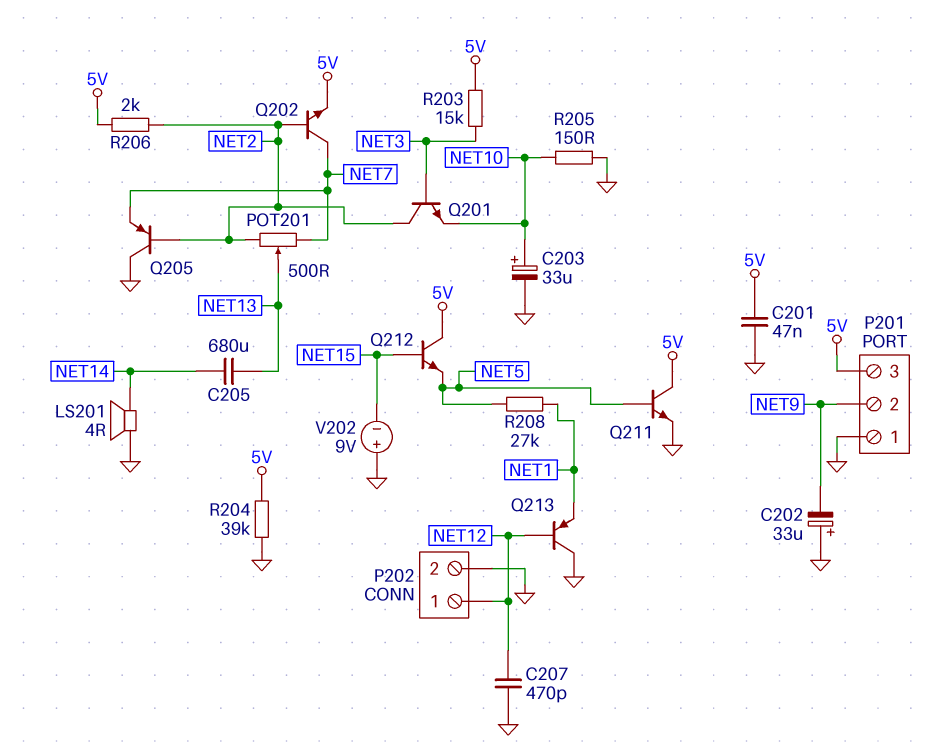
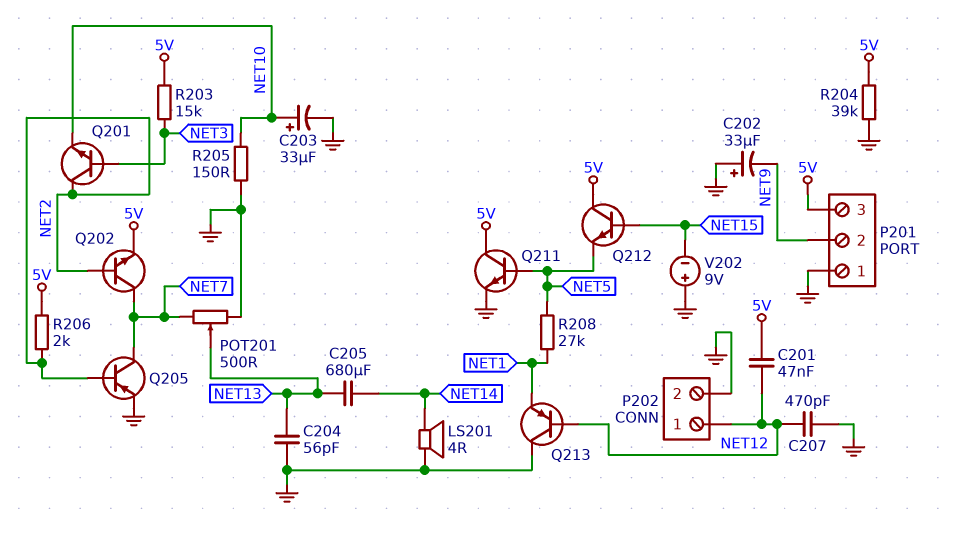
C201: 47nF (5V, GND) -> 47nF (5V, NET12)
C204: none -> 56pF (GND, NET13)
POT201: 500 (NET2, NET7, wiper NET13) -> 500 (GND, NET7, wiper NET13)
Q205: PNP (B NET2, C GND, E NET7) -> PNP (B NET2, C NET7, E GND)

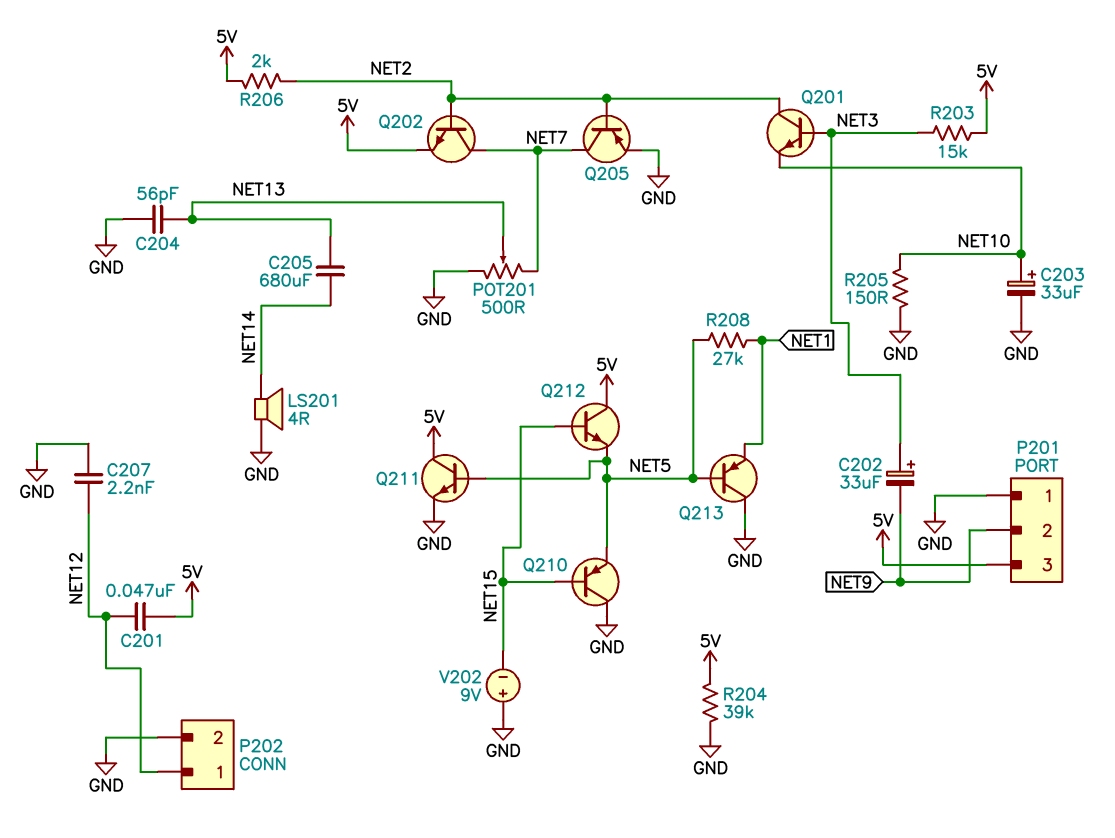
C202: 33uF (plus GND, minus NET9) -> 33uF (plus NET3, minus NET9)
C207: 470pF (GND, NET12) -> 2.2nF (GND, NET12)
Q210: none -> PNP (B NET15, C GND, E NET5)
Q213: PNP (B NET12, C GND, E NET1) -> PNP (B NET5, C GND, E NET1)

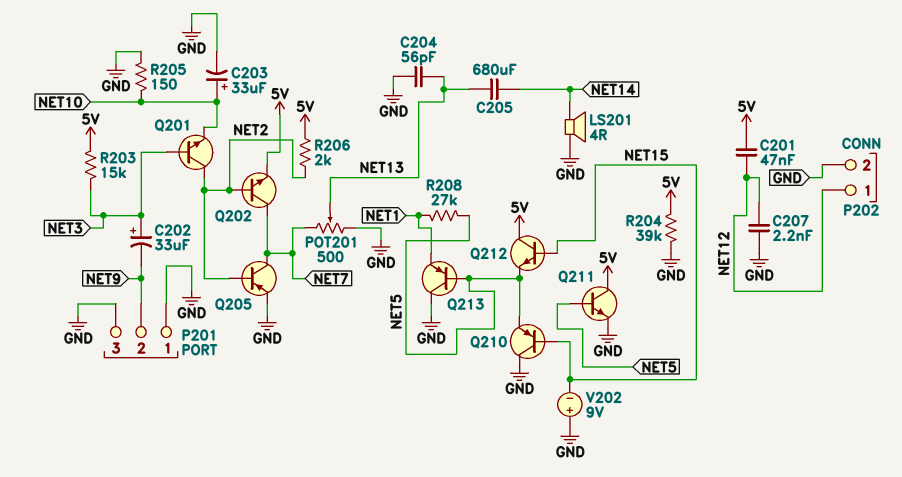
P201 pin 3: 5V -> GND

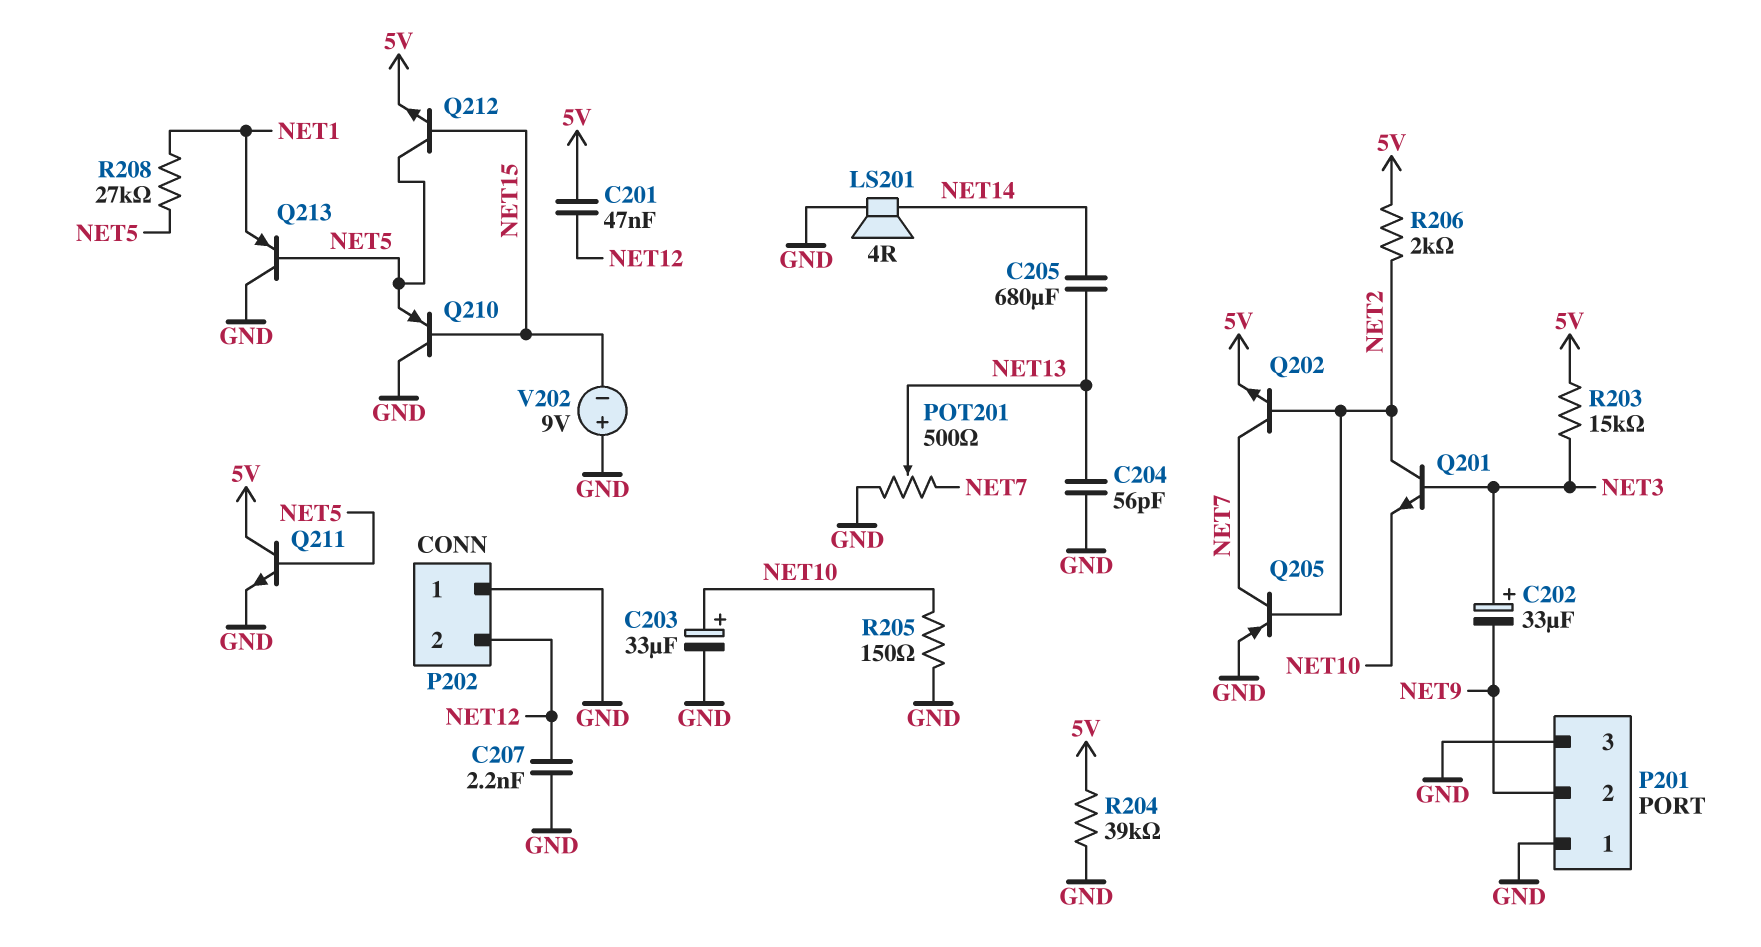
P202 pin 1: NET12 -> GND
P202 pin 2: GND -> NET12
Q212: NPN (B NET15, C 5V, E NET5) -> NPN (B NET15, C NET5, E 5V)

